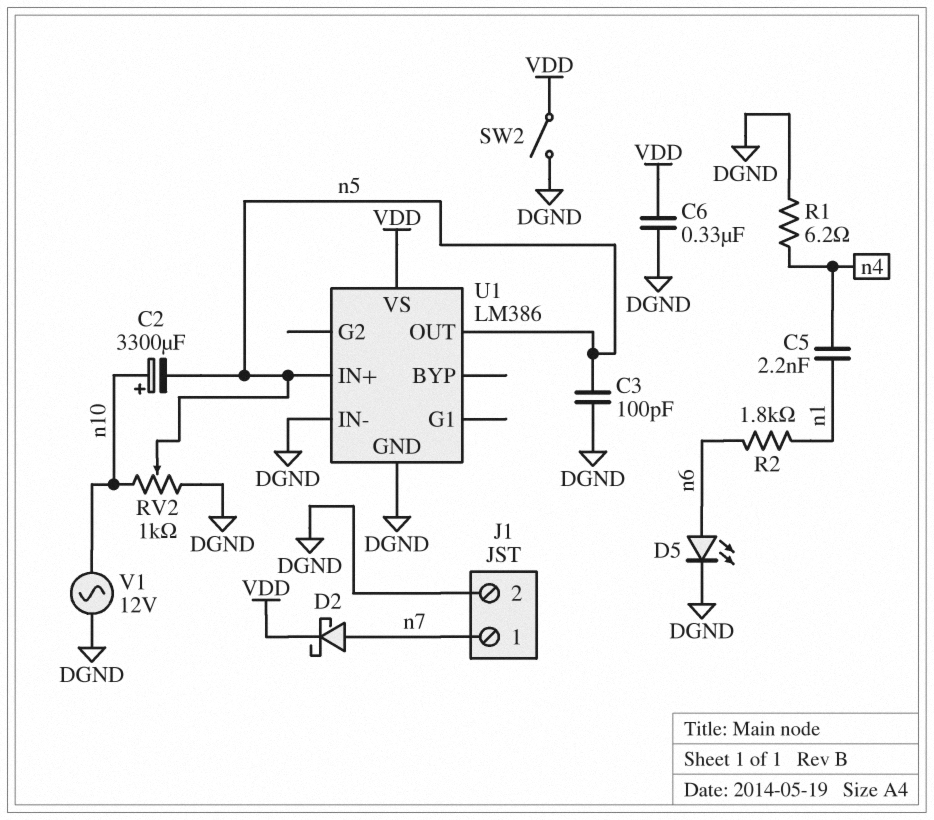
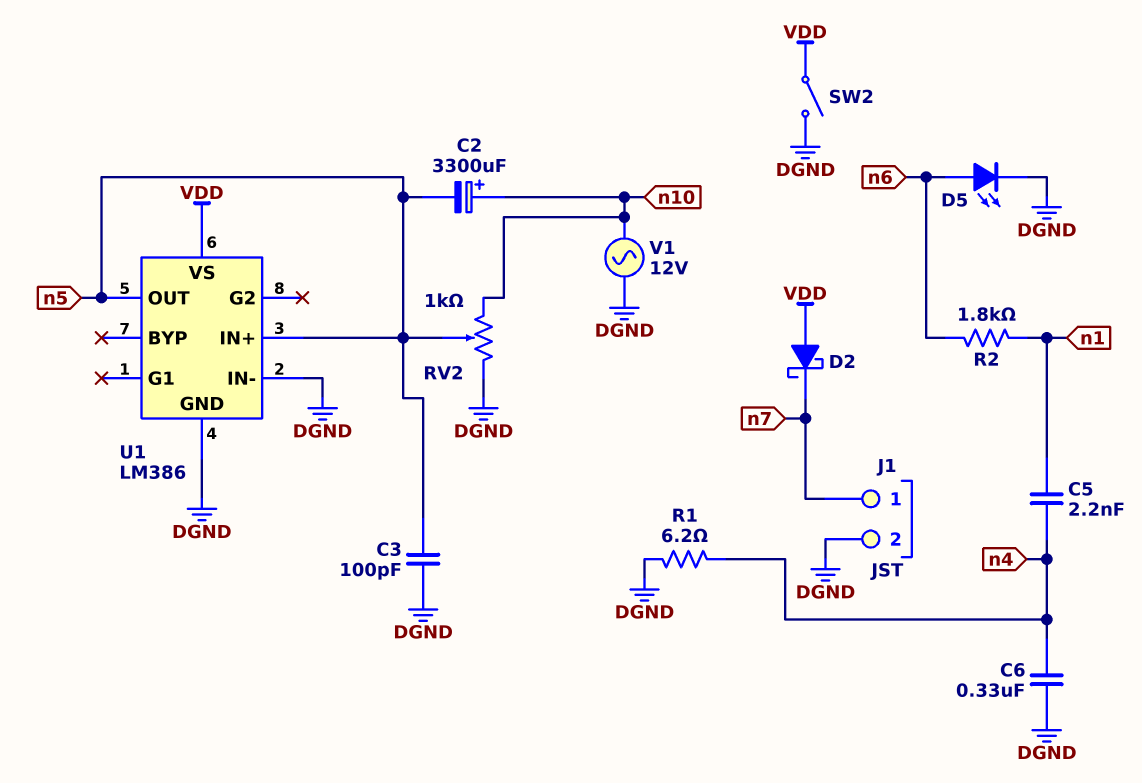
C6: 330nF (DGND, VDD) -> 330nF (DGND, n4)
D2: schottky (A n7, K VDD) -> schottky (A VDD, K n7)

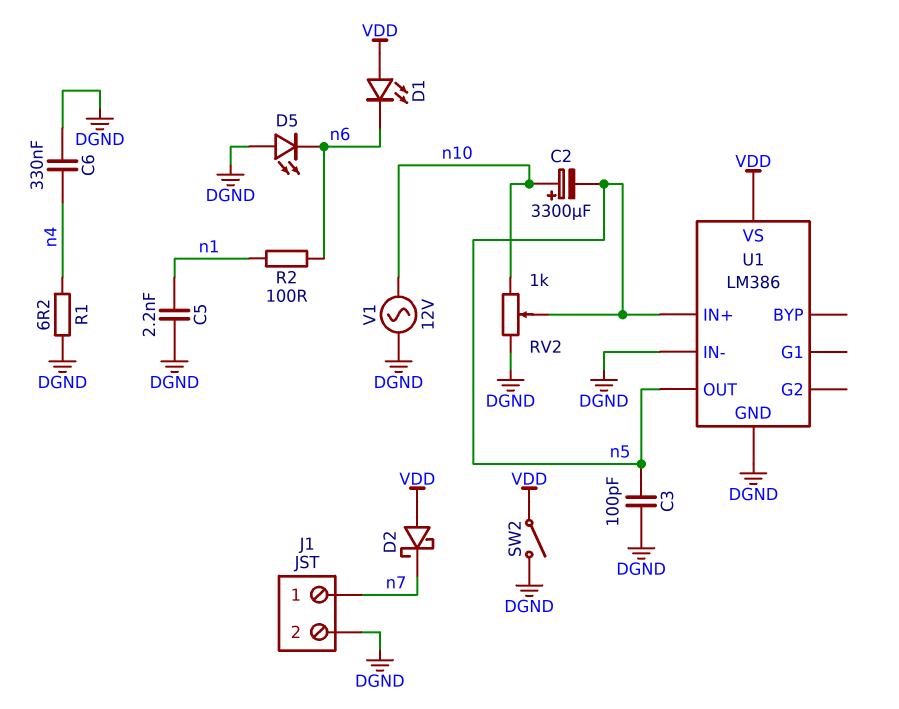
C5: 2.2nF (n1, n4) -> 2.2nF (DGND, n1)
D1: none -> LED (A VDD, K n6)
D5: LED (A n6, K DGND) -> LED (A DGND, K n6)
R2: 1.8k (n1, n6) -> 100 (n1, n6)

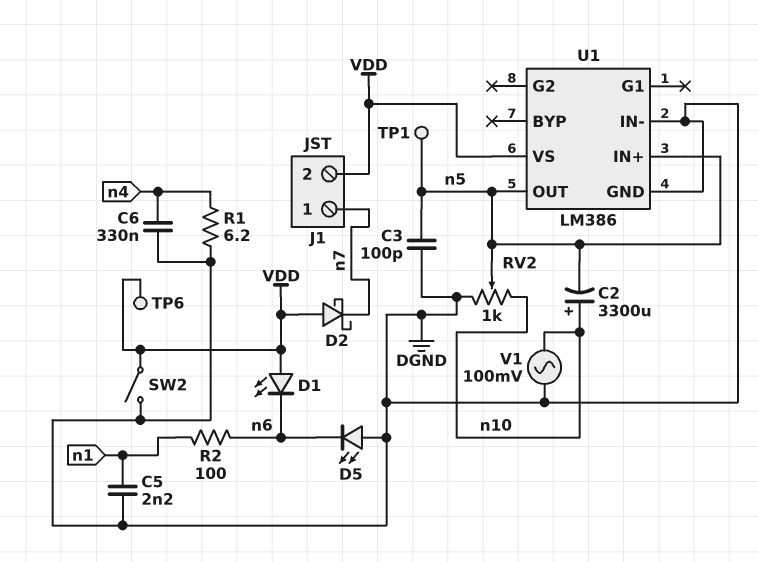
J1 pin 2: DGND -> VDD
TP1: none -> test point (n5)
TP6: none -> test point (VDD)
V1: AC 12V (DGND, n10) -> AC 100mV (DGND, n10)

